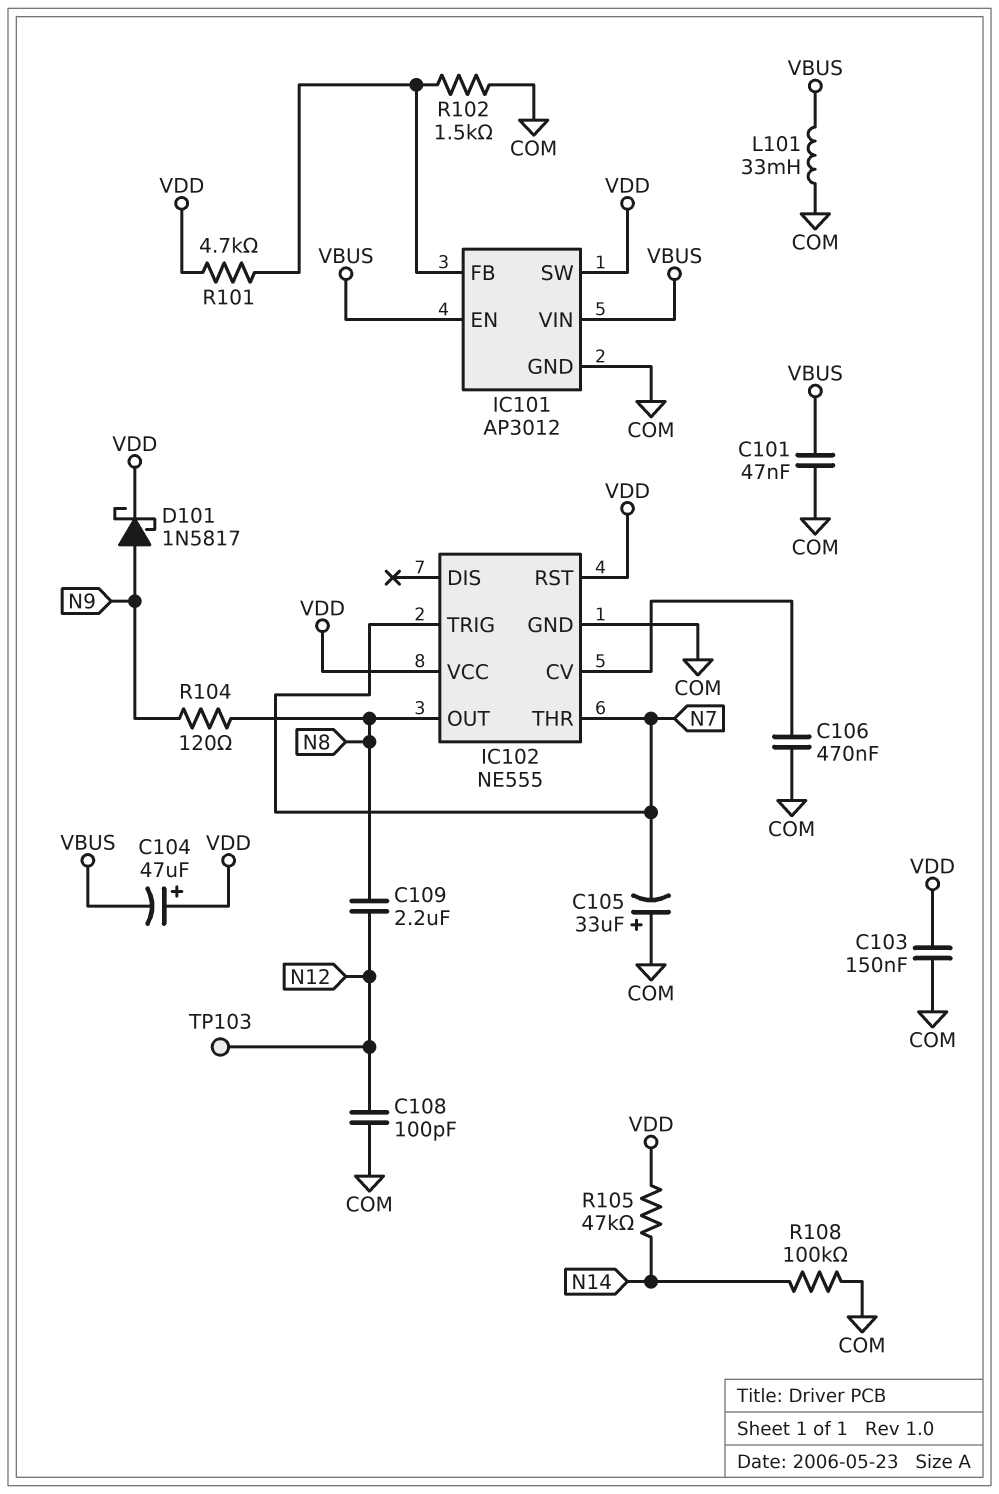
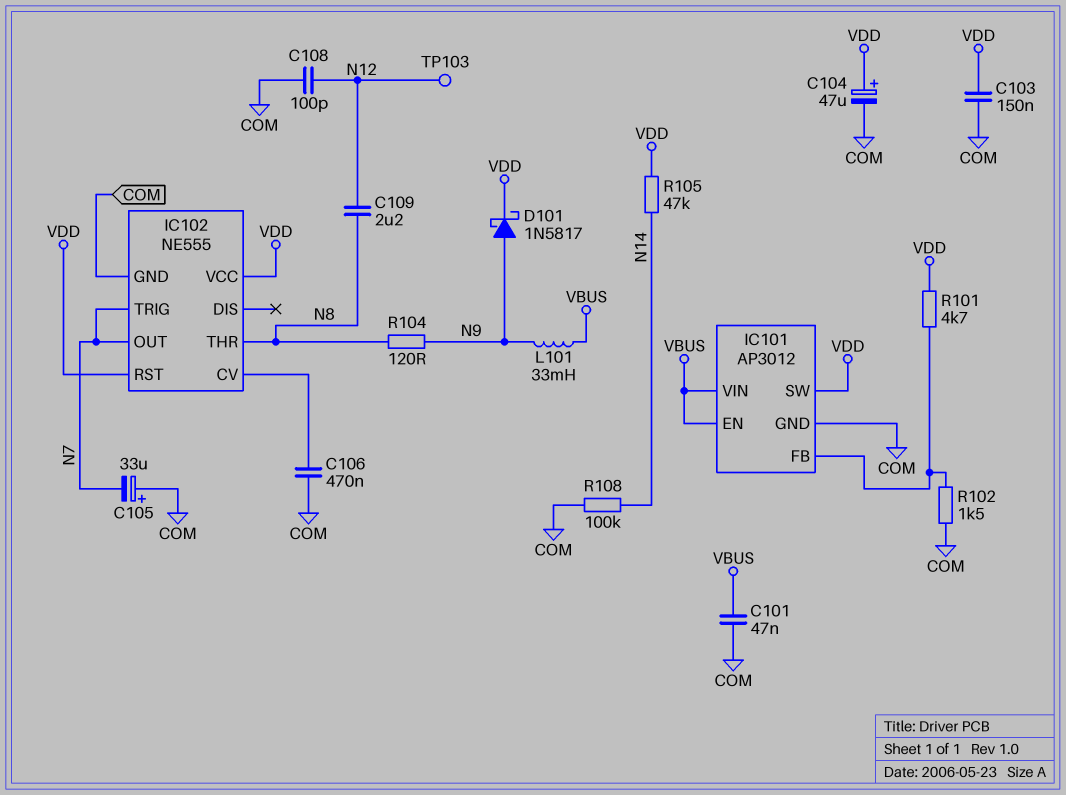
C104: 47uF (plus VDD, minus VBUS) -> 47uF (plus VDD, minus COM)
IC102 pin OUT: N8 -> N7
IC102 pin THR: N7 -> N8
L101: 33mH (COM, VBUS) -> 33mH (N9, VBUS)

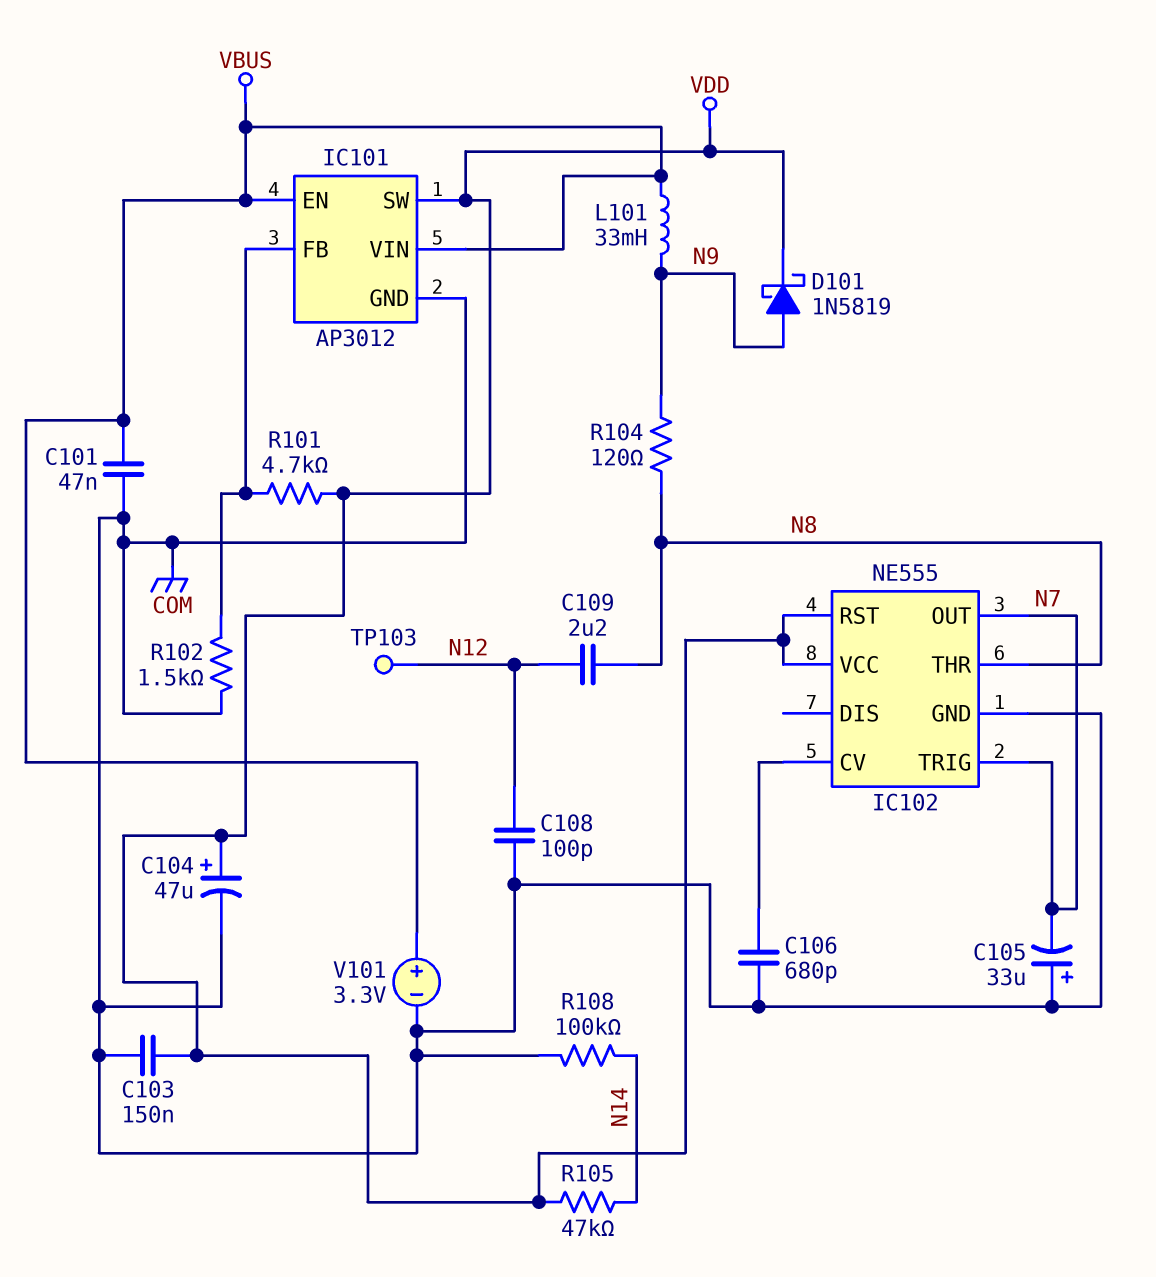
C106: 470nF (COM, IC102/CV) -> 680pF (COM, IC102/CV)
D101: schottky 1N5817 (A N9, K VDD) -> schottky 1N5819 (A N9, K VDD)
V101: none -> 3.3V (plus VBUS, minus COM)

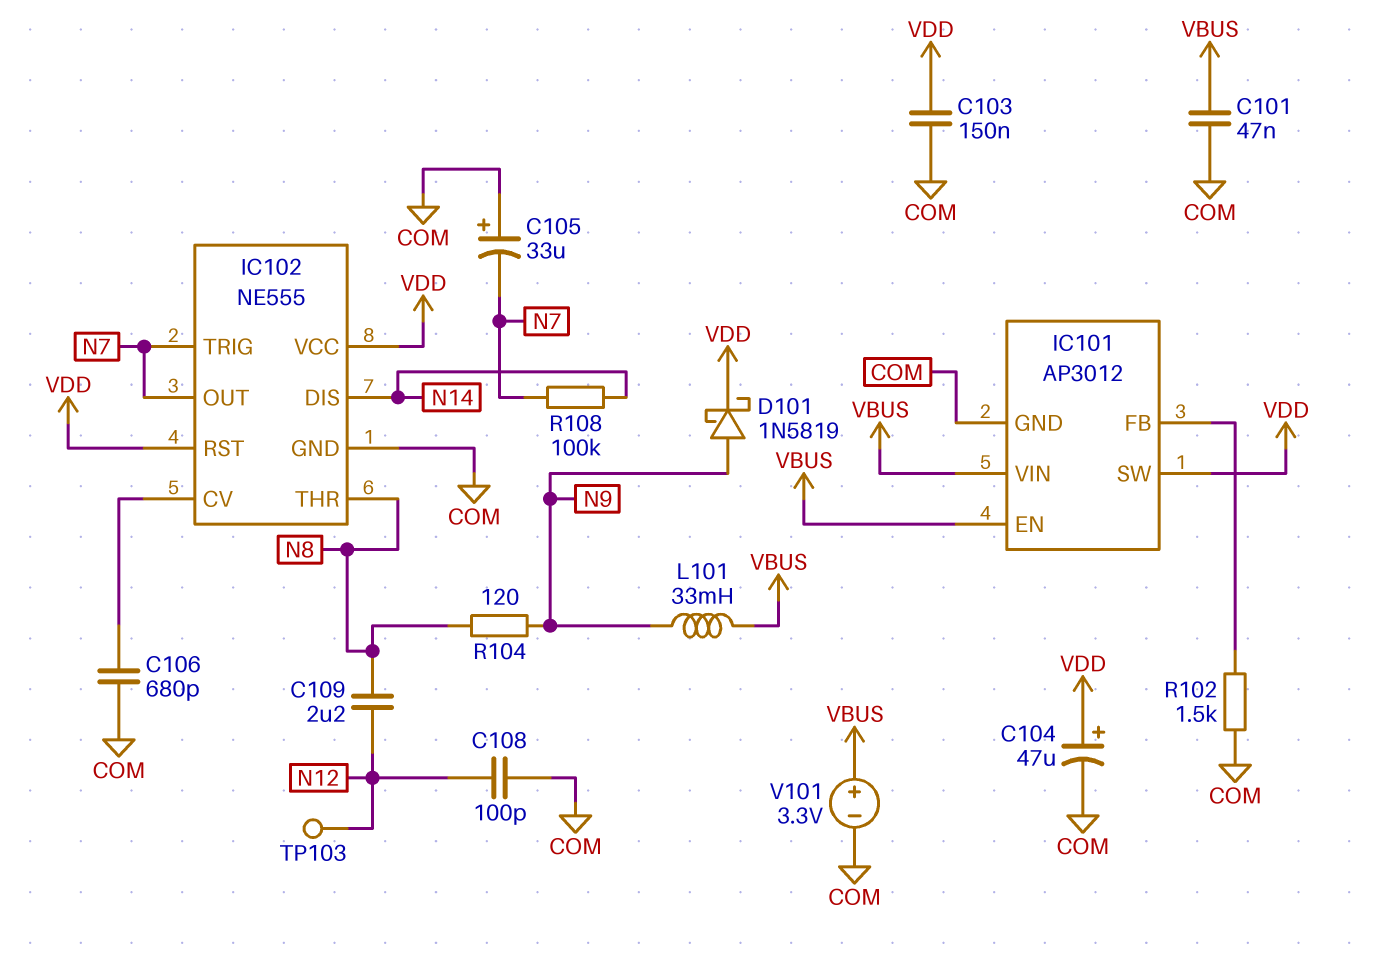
IC102 pin DIS: none -> N14
R101: 4.7k (IC101/FB, VDD) -> none
R105: 47k (N14, VDD) -> none
R108: 100k (COM, N14) -> 100k (N7, N14)

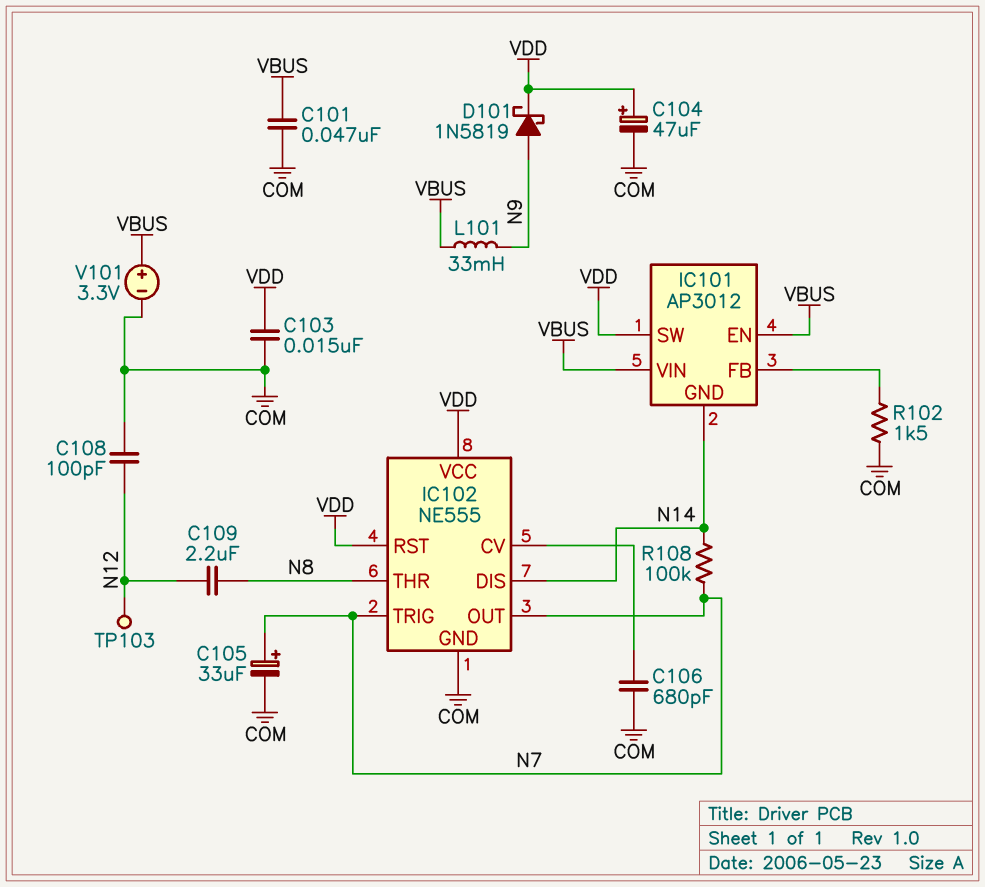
C103: 150nF (COM, VDD) -> 15nF (COM, VDD)
C105: 33uF (plus COM, minus N7) -> 33uF (plus N7, minus COM)
IC101 pin GND: COM -> N14
R104: 120 (N8, N9) -> none

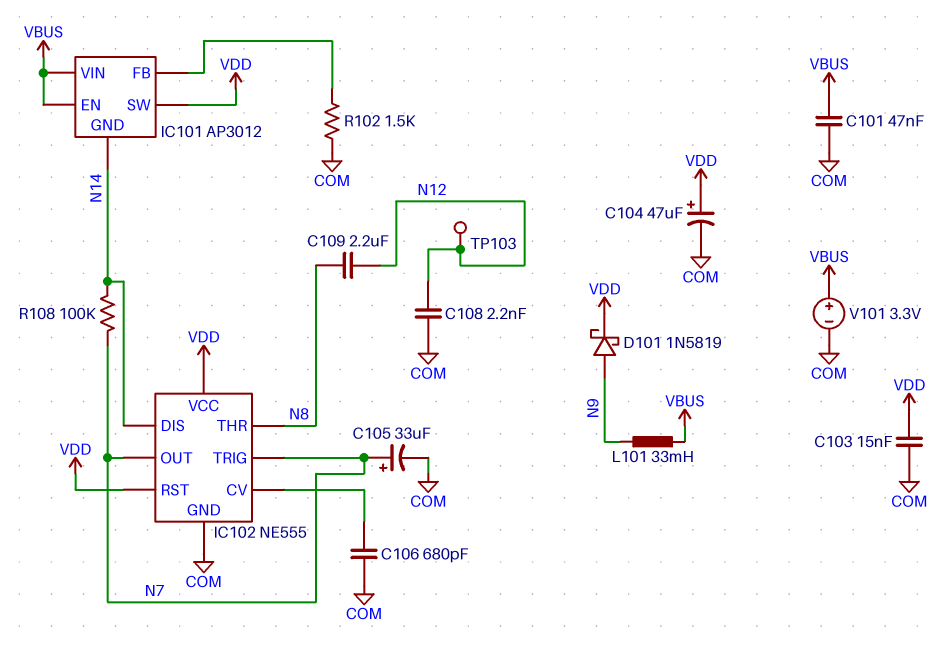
C108: 100pF (COM, N12) -> 2.2nF (COM, N12)

